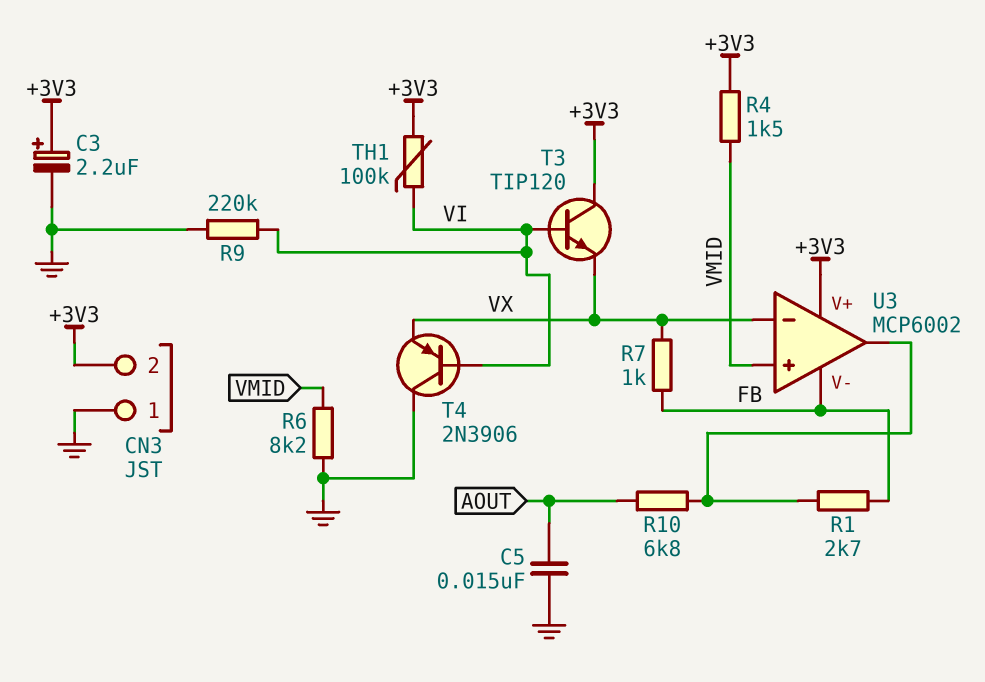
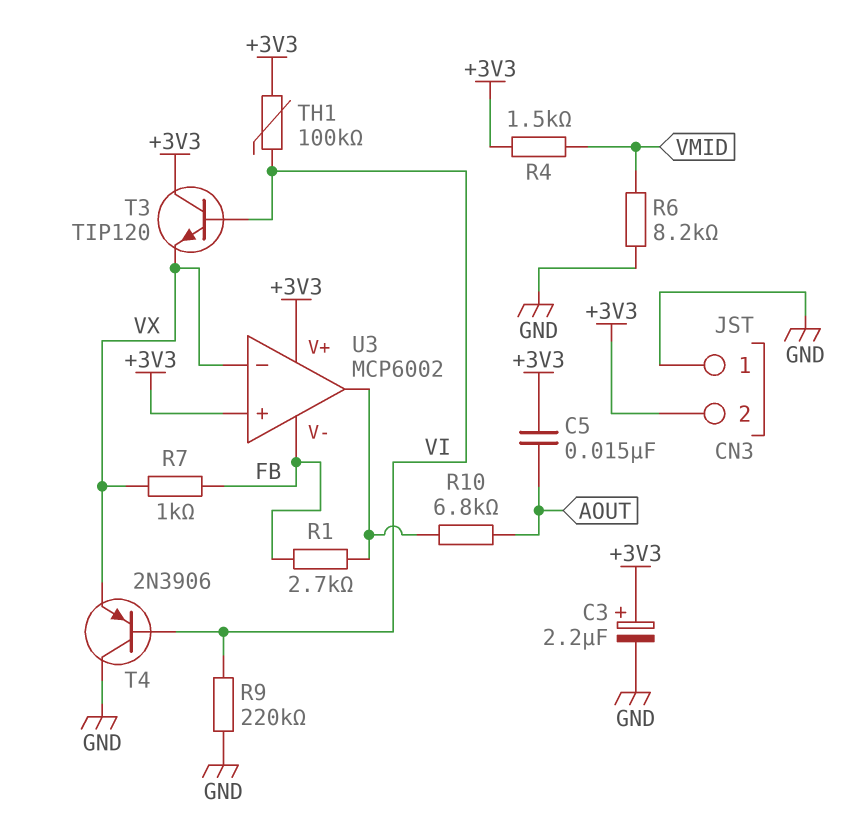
C5: 15nF (AOUT, GND) -> 15nF (+3V3, AOUT)
U3 pin in+: VMID -> +3V3

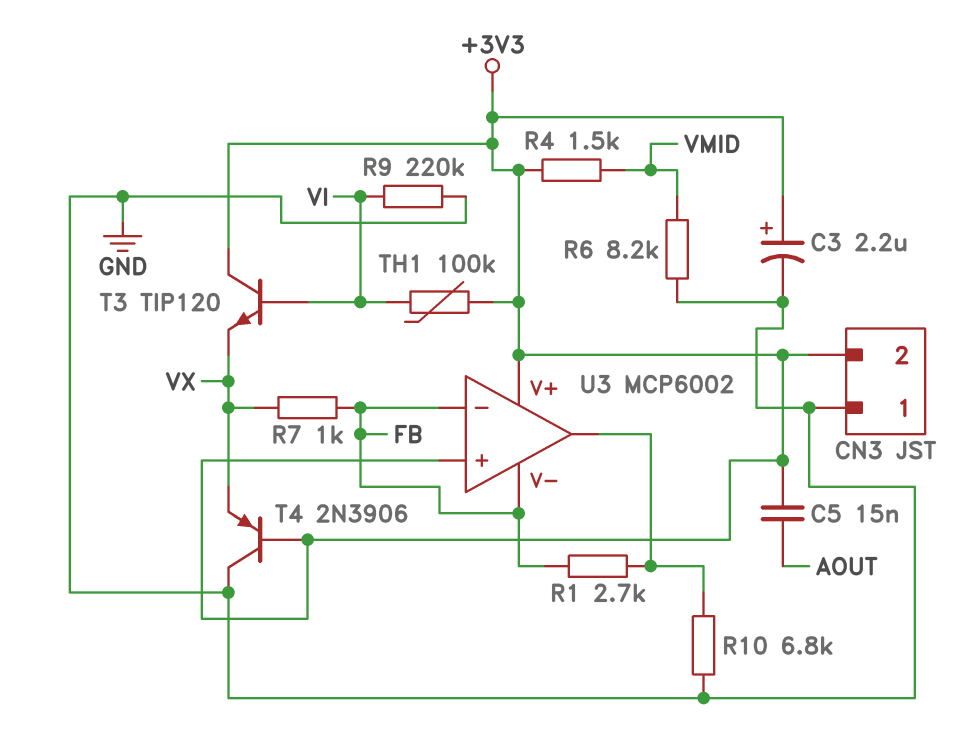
R10: 6.8k (AOUT, U3/out) -> 6.8k (GND, U3/out)
T4: PNP 2N3906 (B VI, C GND, E VX) -> PNP 2N3906 (B +3V3, C GND, E VX)
U3 pin in-: VX -> FB

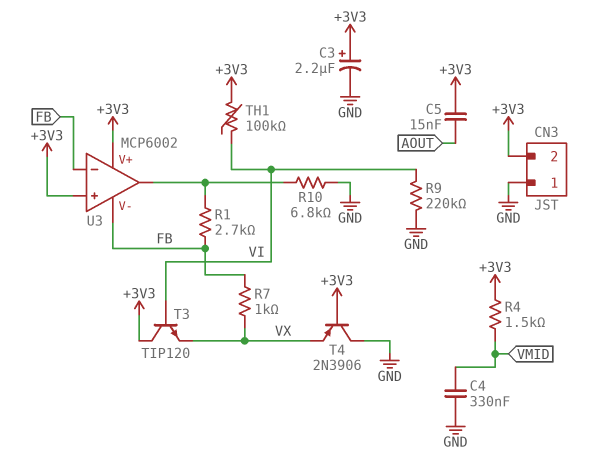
C4: none -> 330nF (GND, VMID)
R6: 8.2k (GND, VMID) -> none

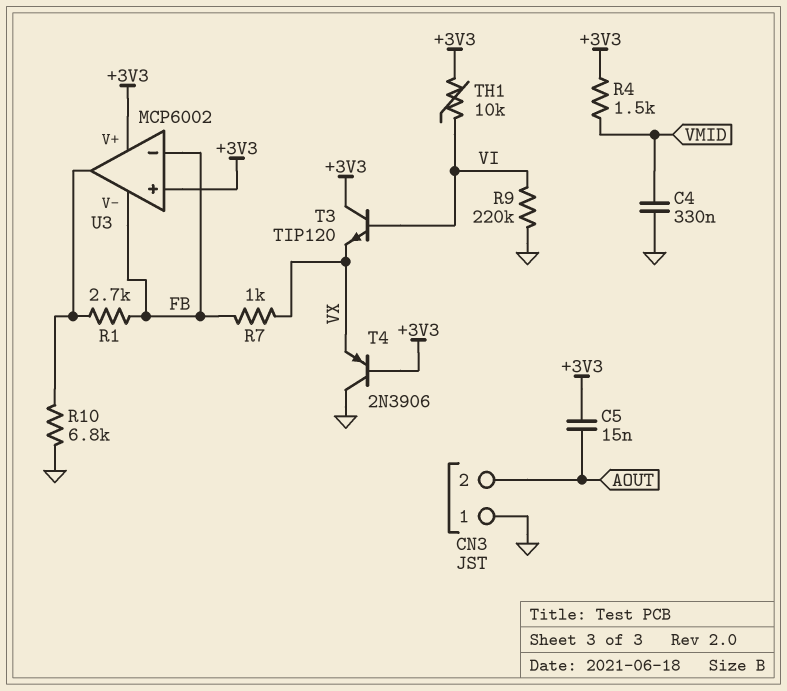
C3: 2.2uF (plus +3V3, minus GND) -> none
CN3 pin 2: +3V3 -> AOUT
TH1: 100k (+3V3, VI) -> 10k (+3V3, VI)

